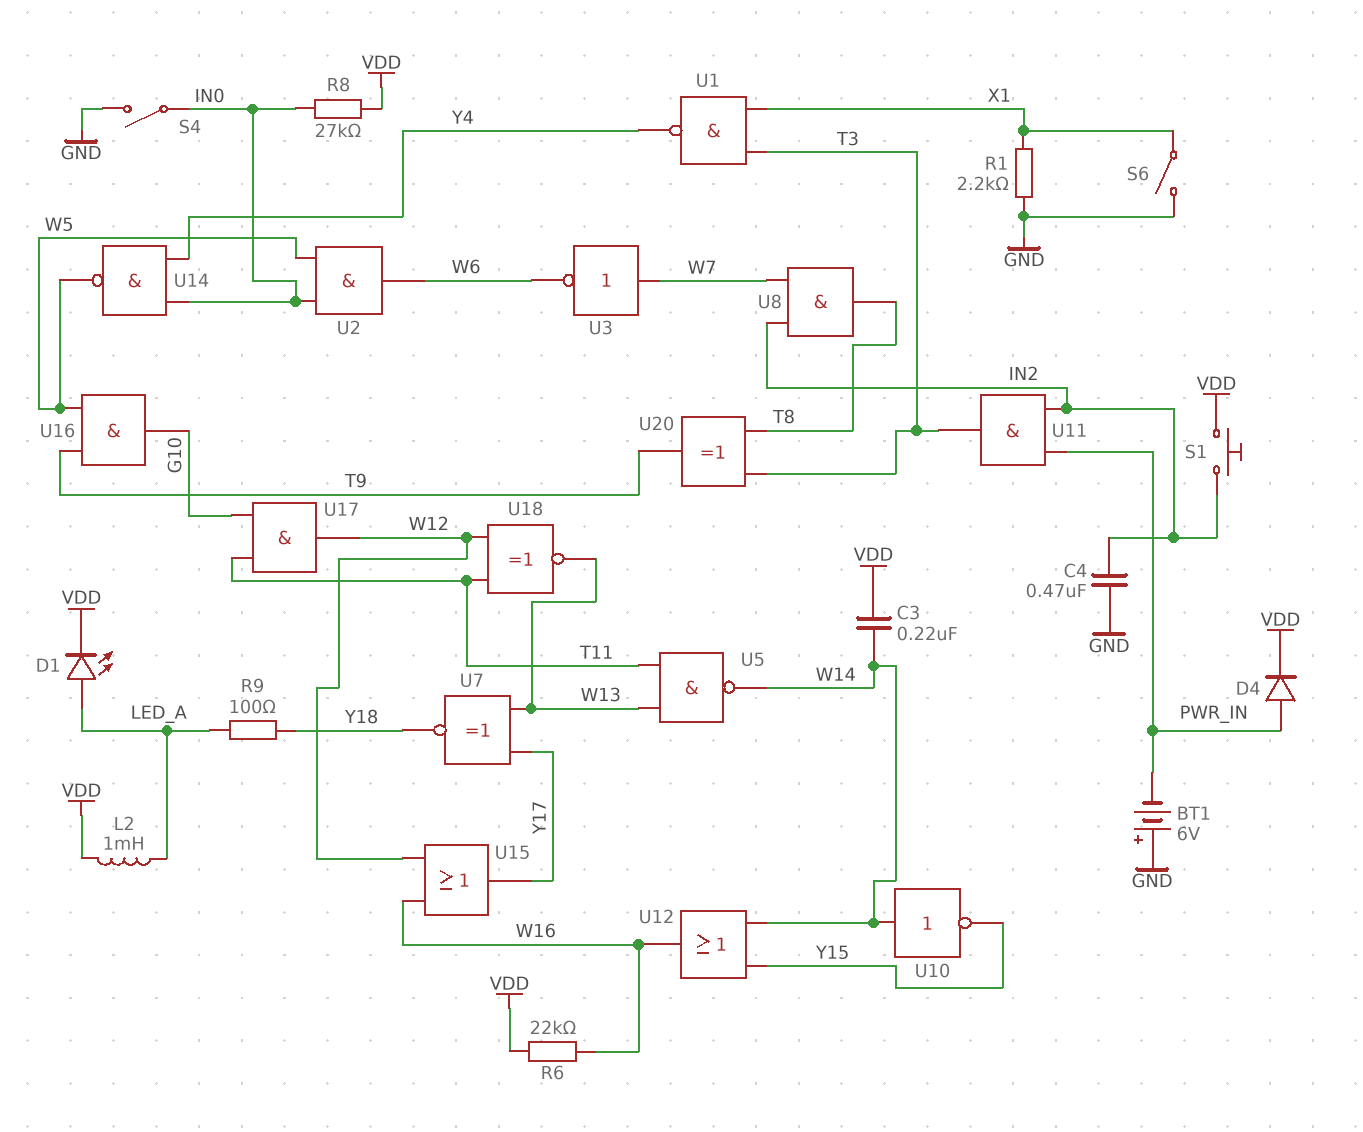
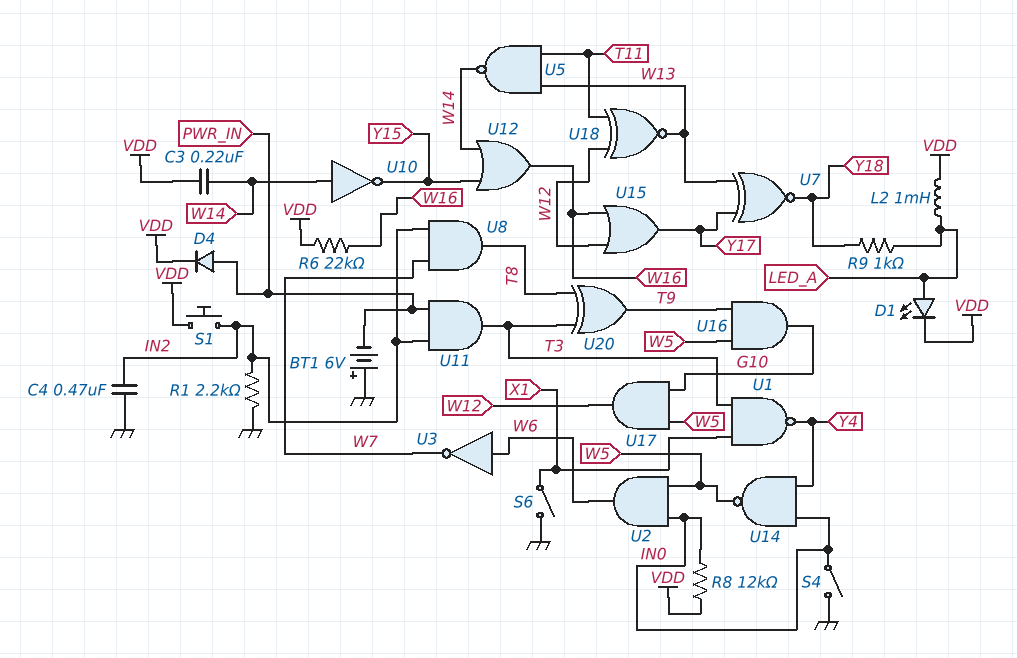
R1: 2.2k (GND, X1) -> 2.2k (GND, IN2)
R8: 27k (IN0, VDD) -> 12k (IN0, VDD)
R9: 100 (LED_A, Y18) -> 1k (LED_A, Y18)
U3: NOT (in W7, out W6) -> NOT (in W6, out W7)
U17: AND (in G10, in T11, out W12) -> AND (in G10, in W5, out W12)

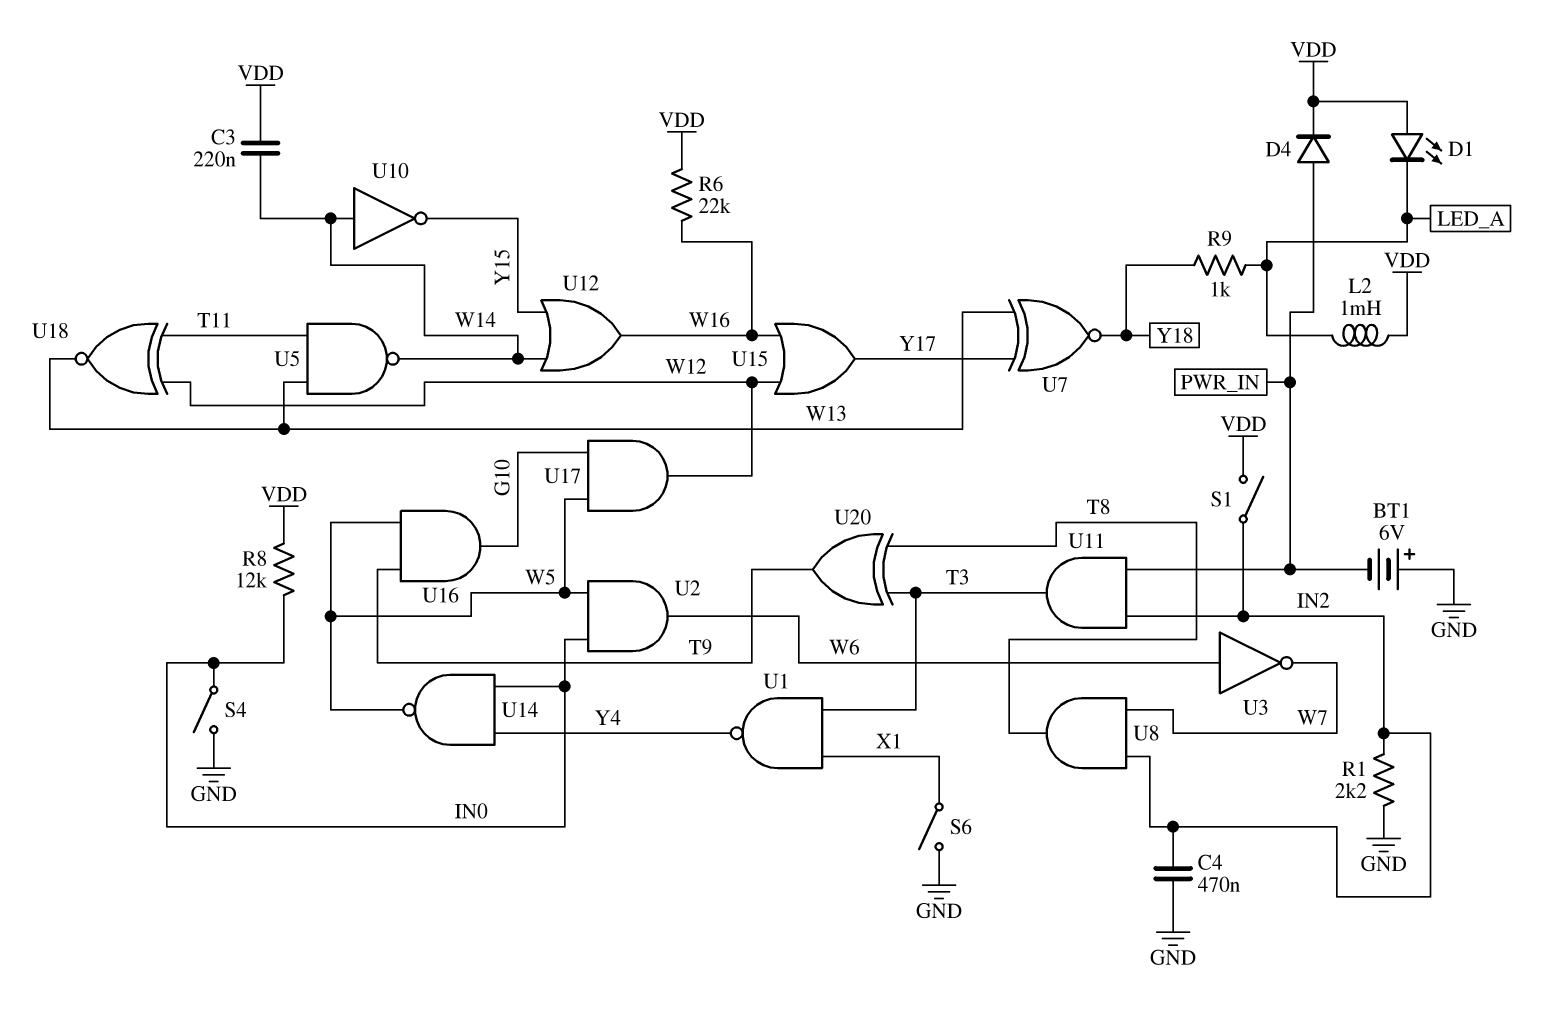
D1: LED (A LED_A, K VDD) -> LED (A VDD, K LED_A)
S1: button (IN2, VDD) -> switch (IN2, VDD)

